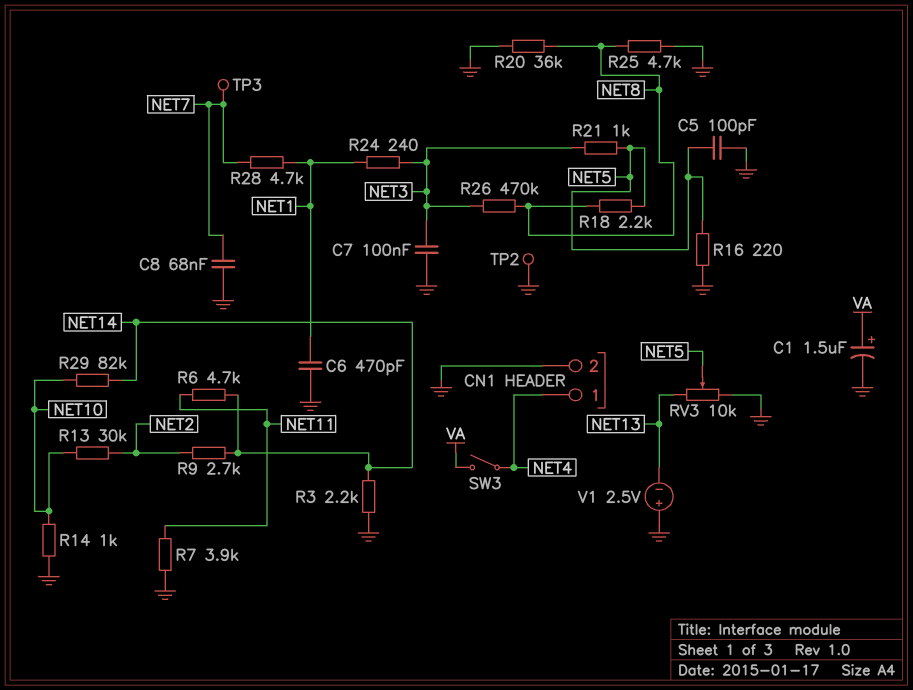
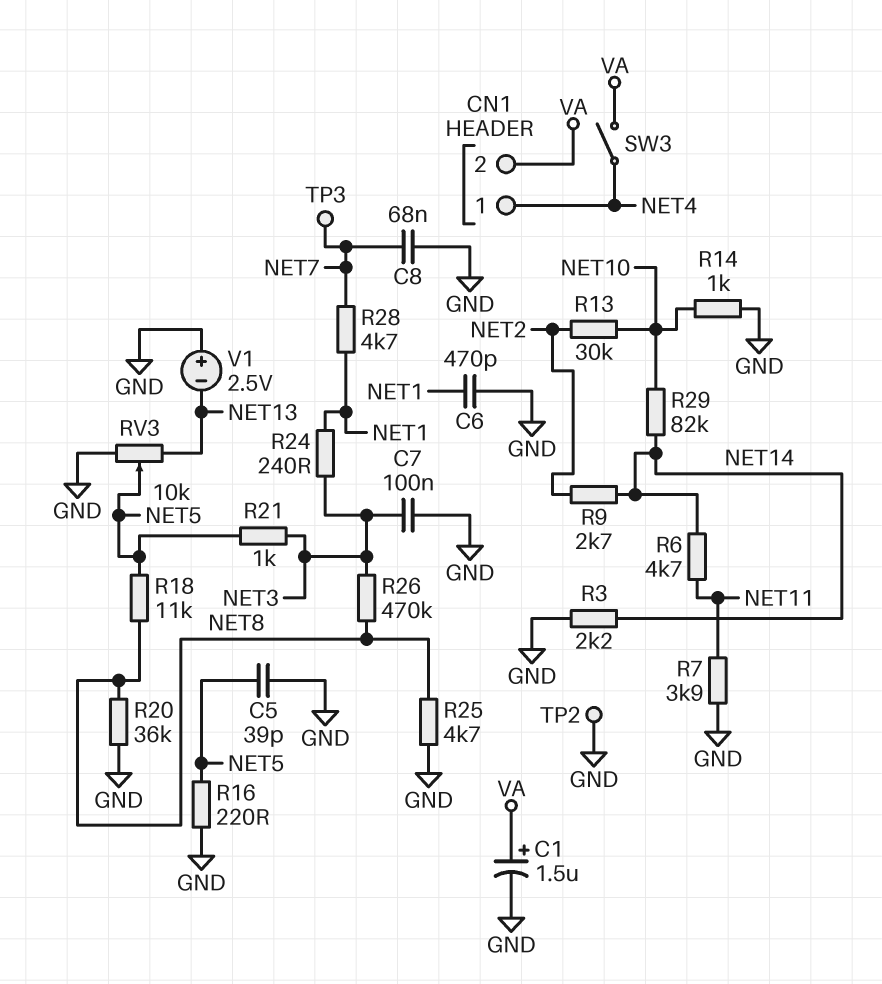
C5: 100pF (GND, NET5) -> 39pF (GND, NET5)
CN1 pin 2: GND -> VA
R18: 2.2k (NET5, NET8) -> 11k (NET5, NET8)

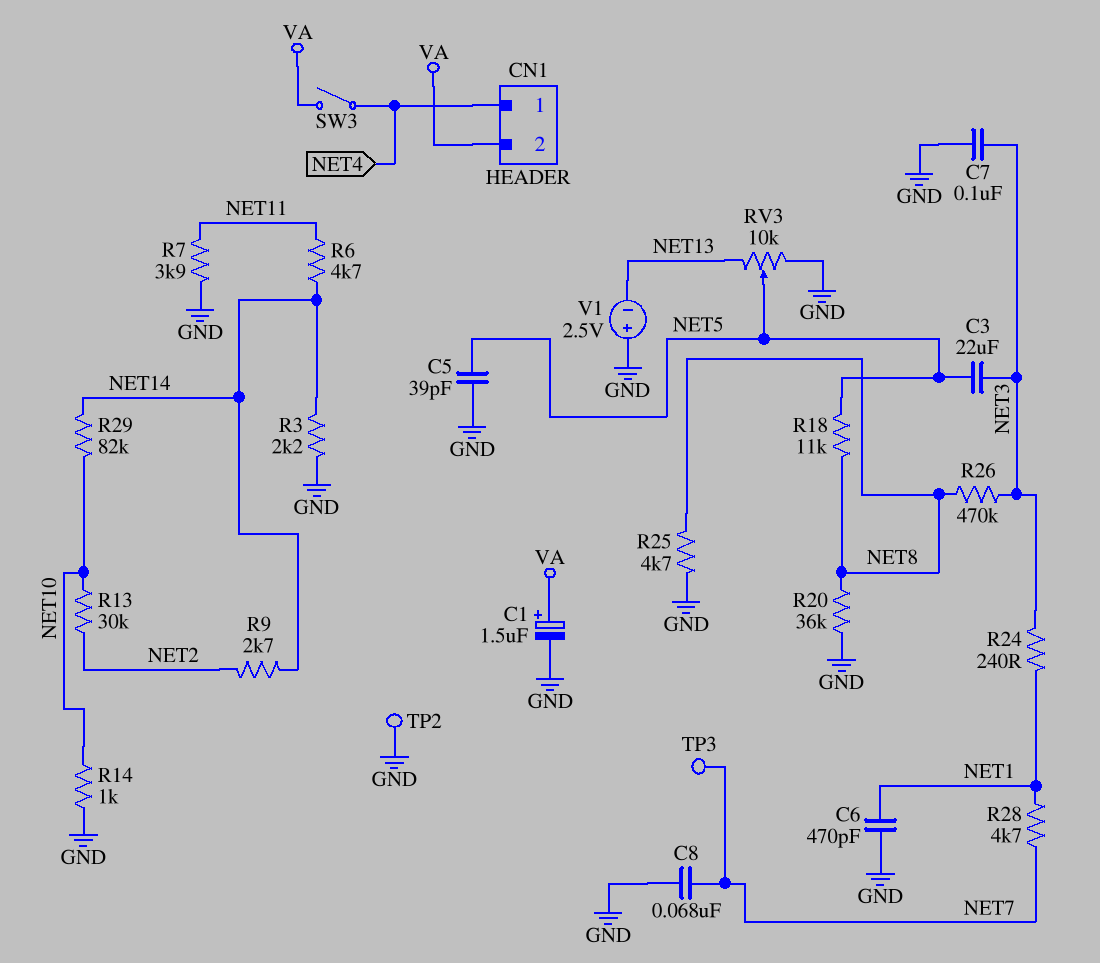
C3: none -> 22uF (NET3, NET5)
R16: 220 (GND, NET5) -> none
R21: 1k (NET3, NET5) -> none

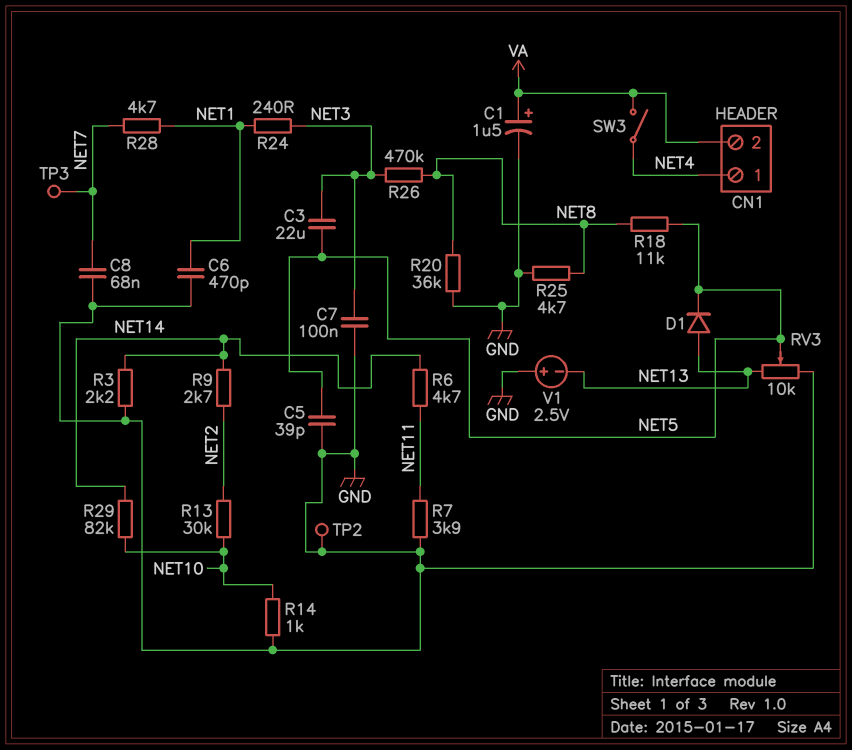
D1: none -> diode (A NET13, K NET5)

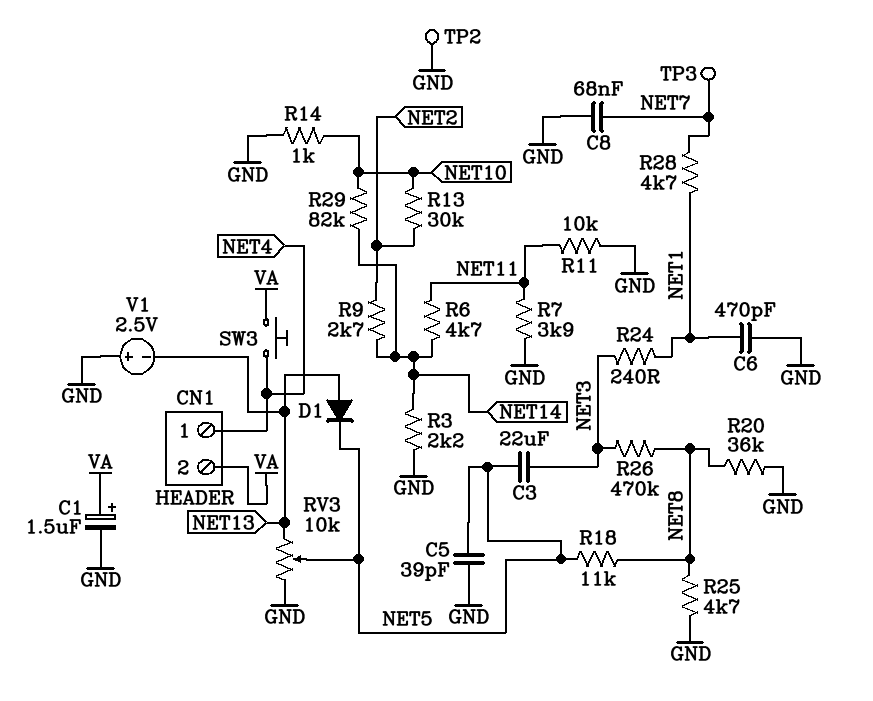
C7: 100nF (GND, NET3) -> none
R11: none -> 10k (GND, NET11)
SW3: switch (NET4, VA) -> button (NET4, VA)

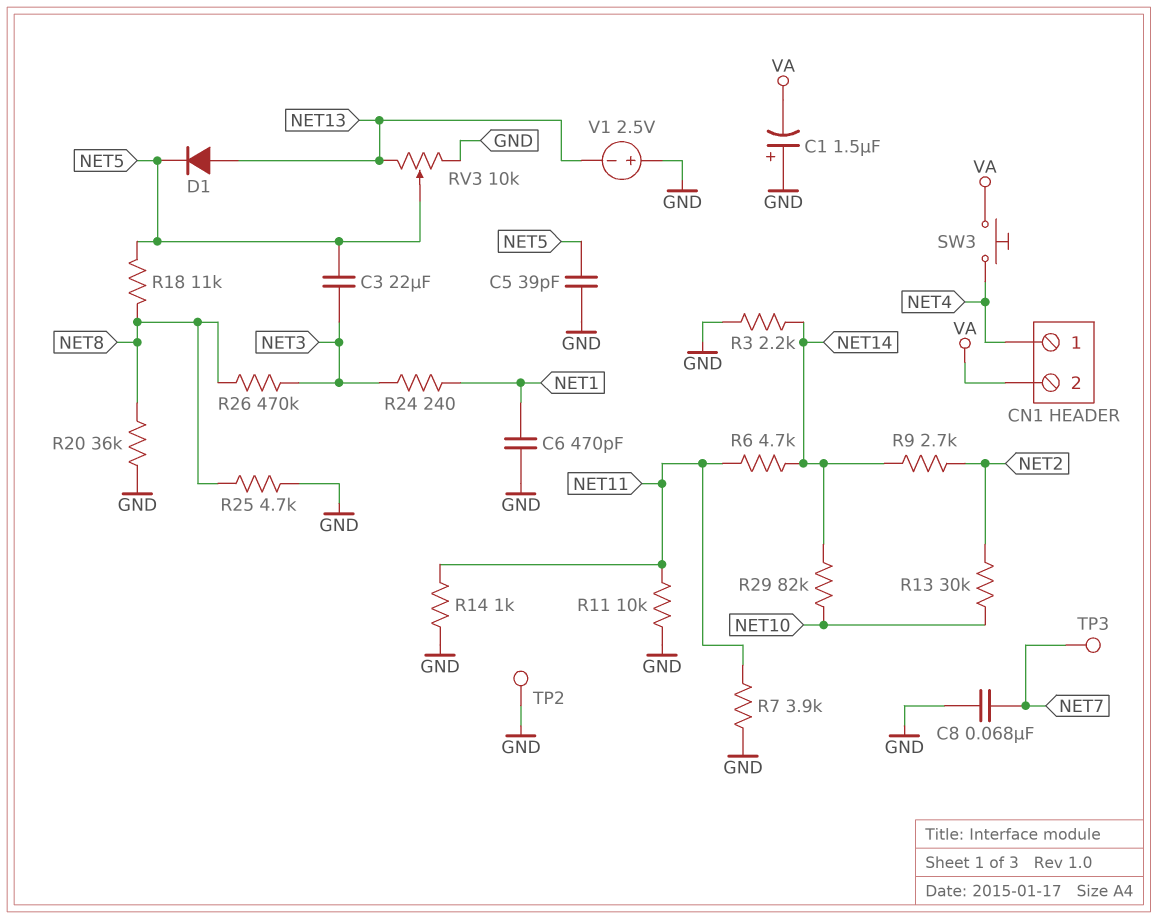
C1: 1.5uF (plus VA, minus GND) -> 1.5uF (plus GND, minus VA)
R14: 1k (GND, NET10) -> 1k (GND, NET11)
R28: 4.7k (NET1, NET7) -> none

